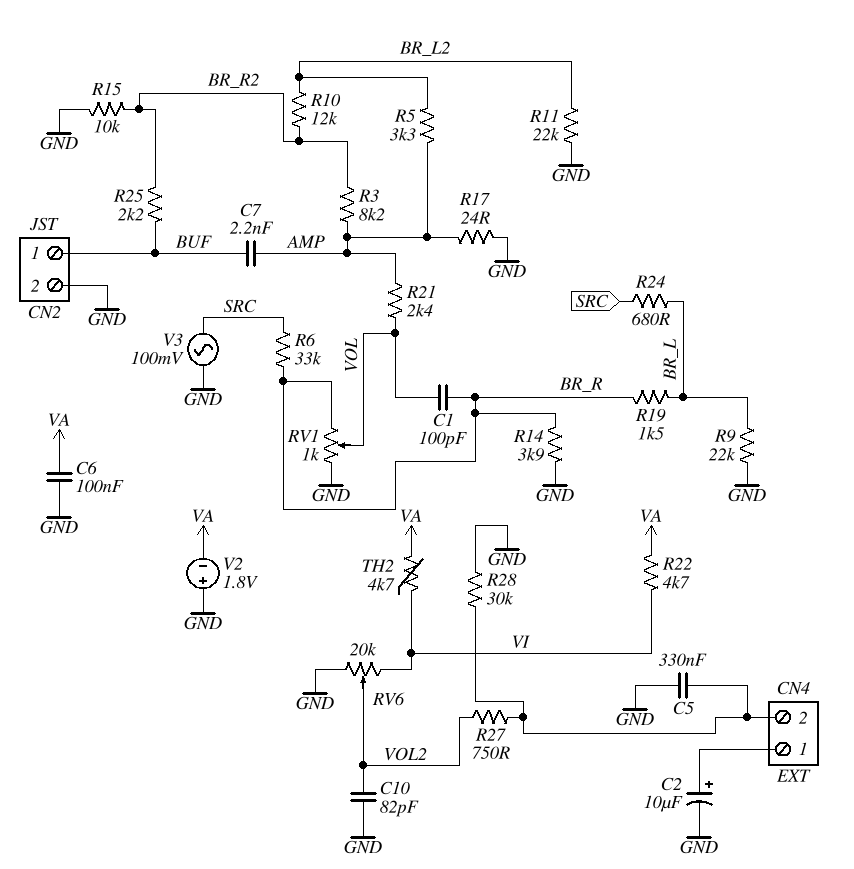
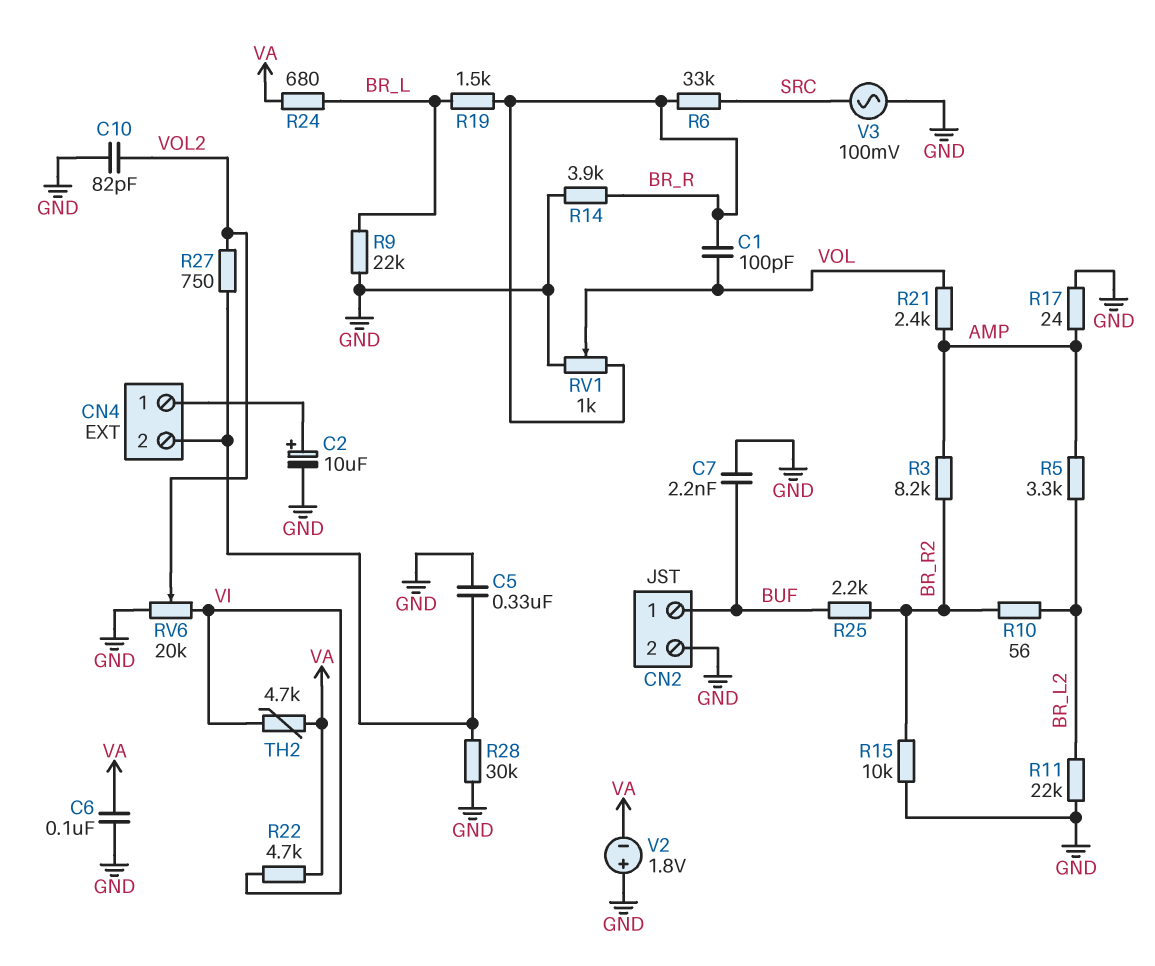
C7: 2.2nF (AMP, BUF) -> 2.2nF (BUF, GND)
R10: 12k (BR_L2, BR_R2) -> 56 (BR_L2, BR_R2)
R24: 680 (BR_L, SRC) -> 680 (BR_L, VA)

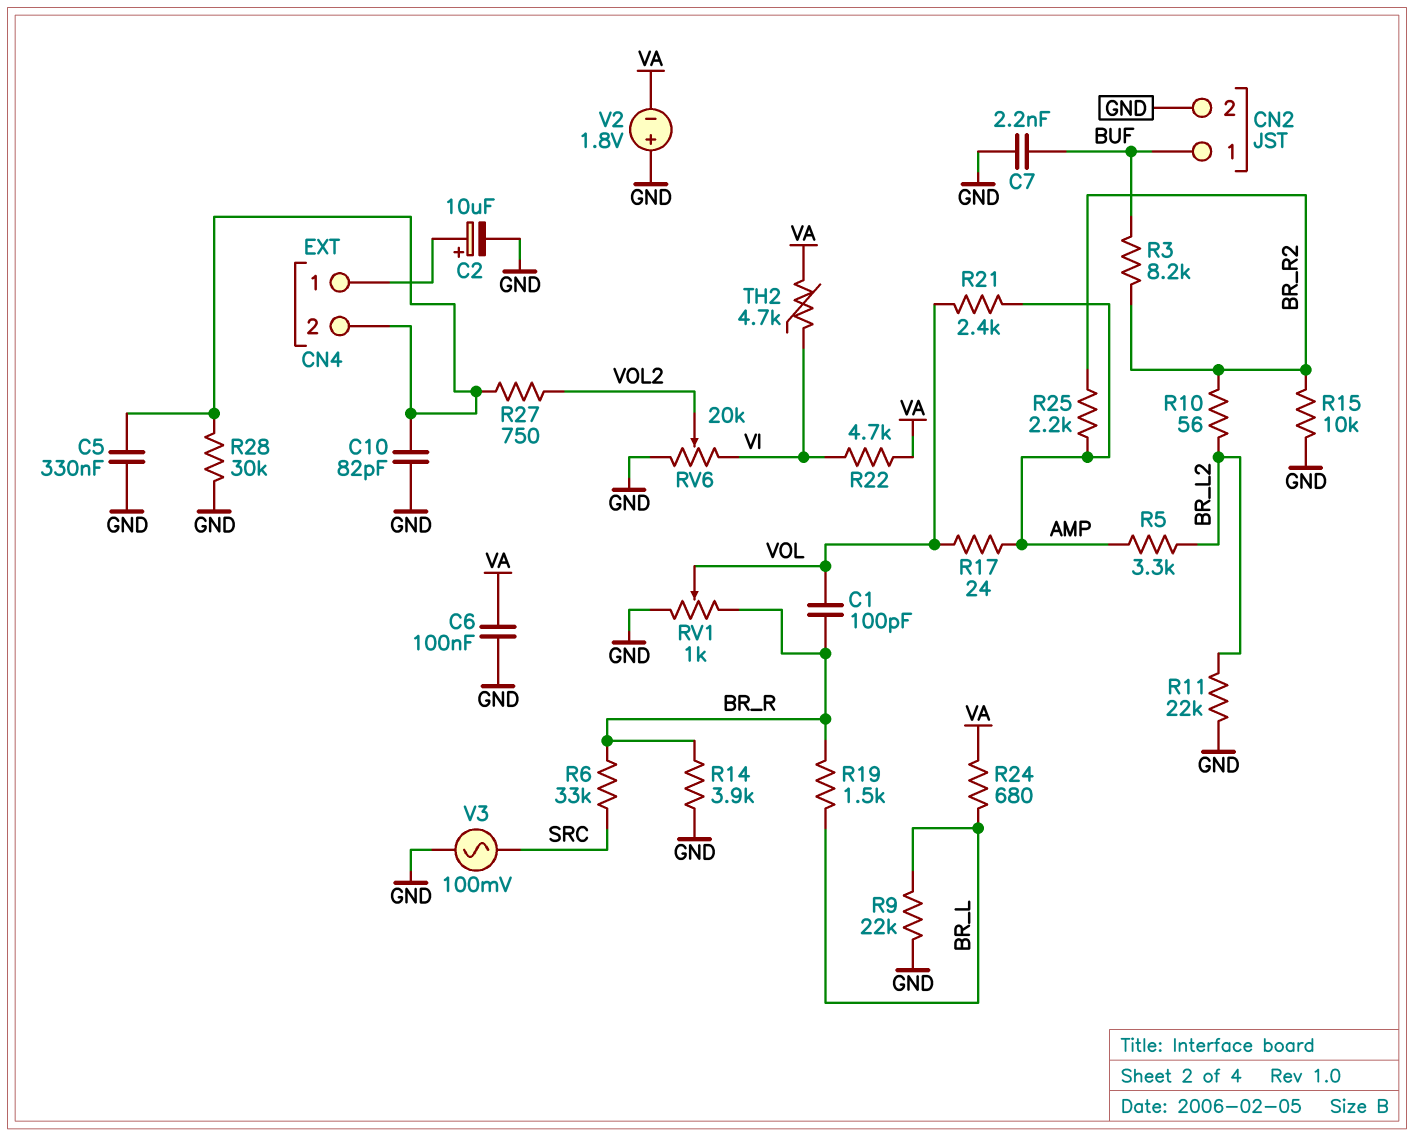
C10: 82pF (GND, VOL2) -> 82pF (CN4/2, GND)
R3: 8.2k (AMP, BR_R2) -> 8.2k (BR_R2, BUF)
R17: 24 (AMP, GND) -> 24 (AMP, VOL)
R25: 2.2k (BR_R2, BUF) -> 2.2k (AMP, BR_R2)

